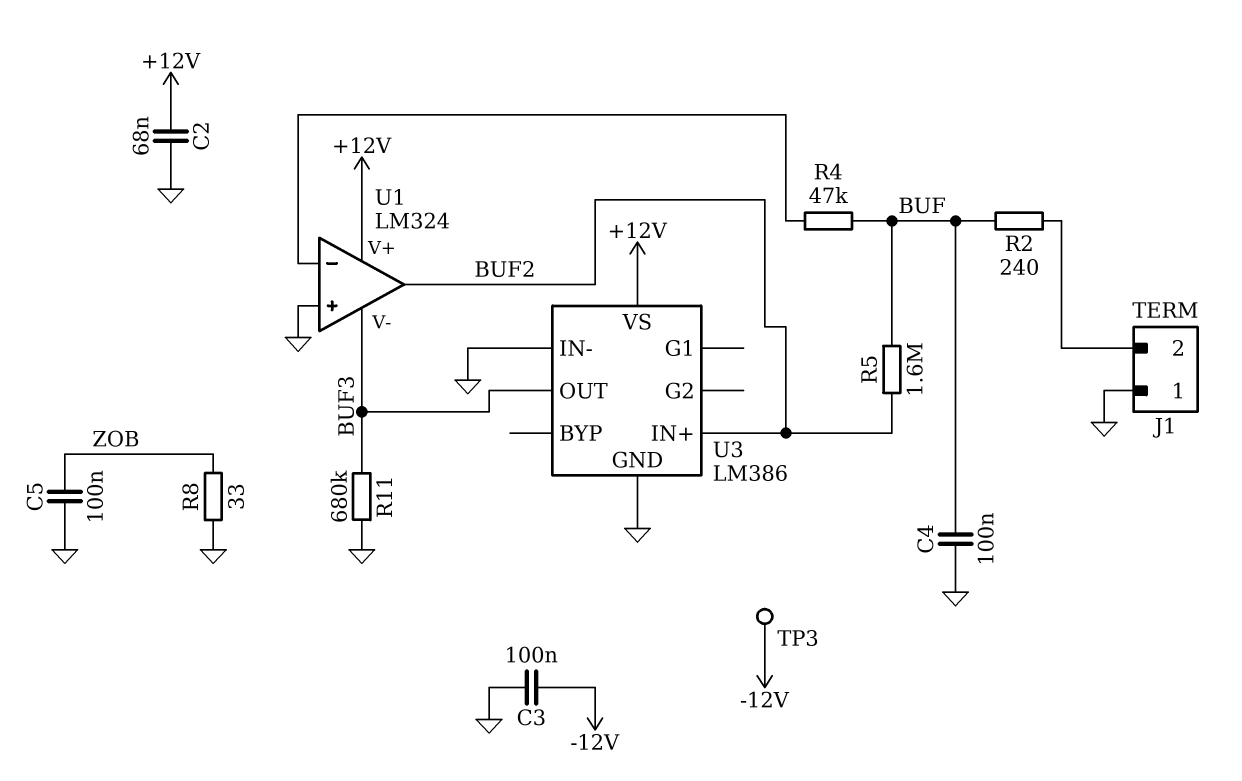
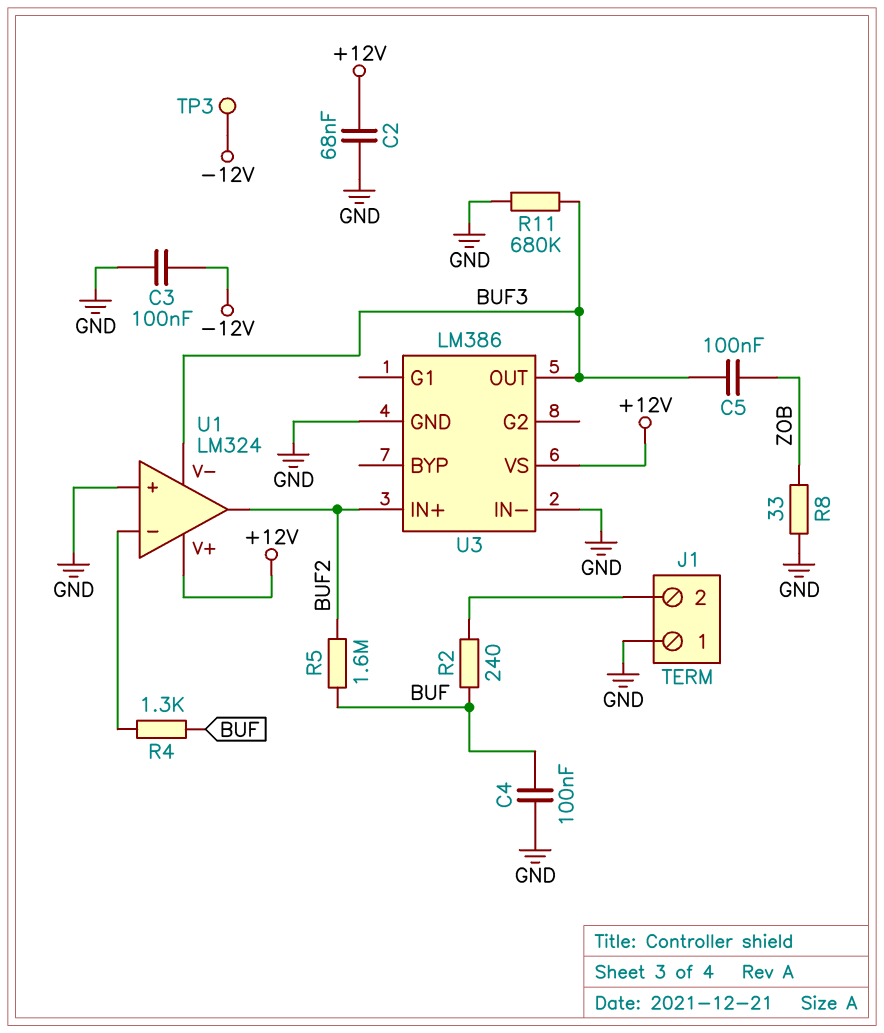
C5: 100nF (GND, ZOB) -> 100nF (BUF3, ZOB)
R4: 47k (BUF, U1/in-) -> 1.3k (BUF, U1/in-)

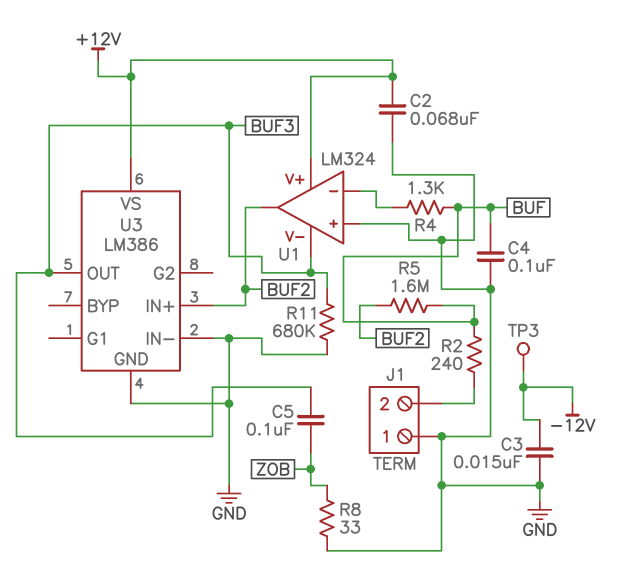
C3: 100nF (-12V, GND) -> 15nF (-12V, GND)

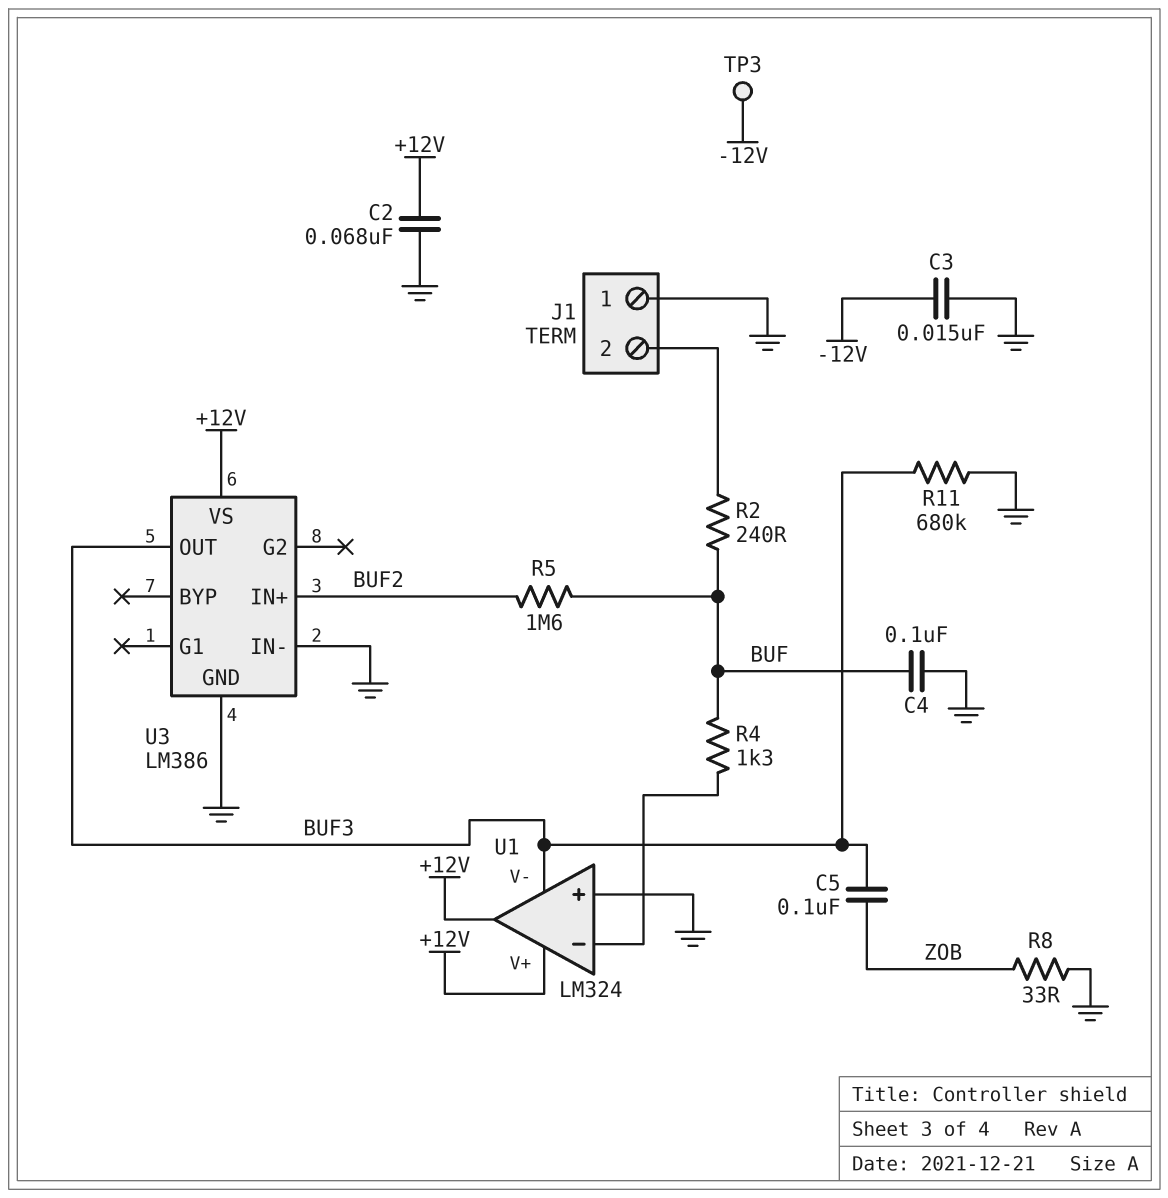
U1 pin out: BUF2 -> +12V

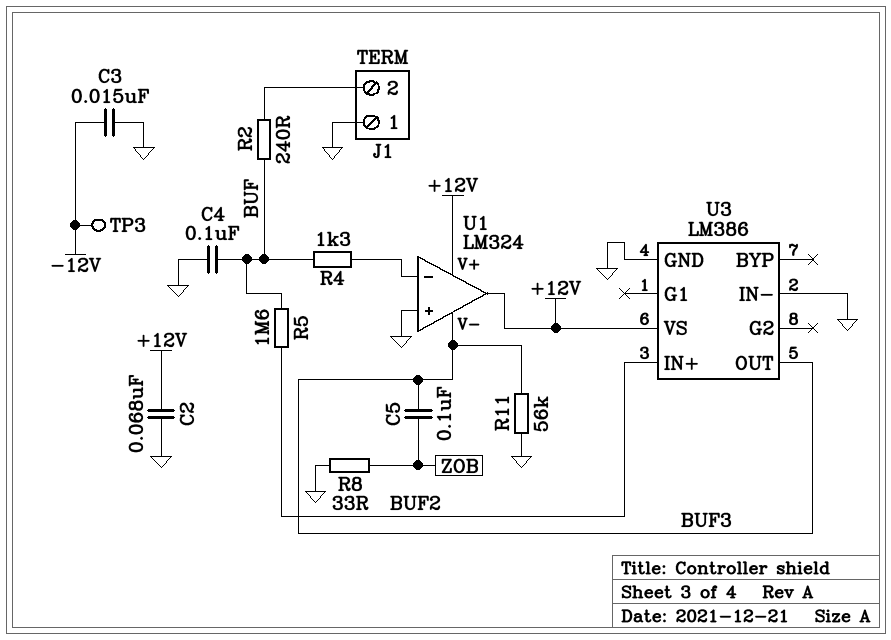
R11: 680k (BUF3, GND) -> 56k (BUF3, GND)

